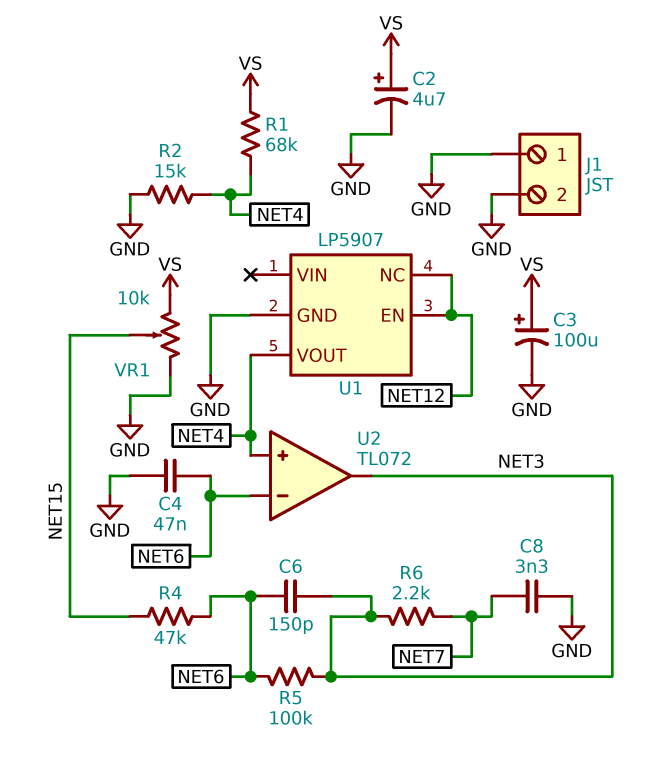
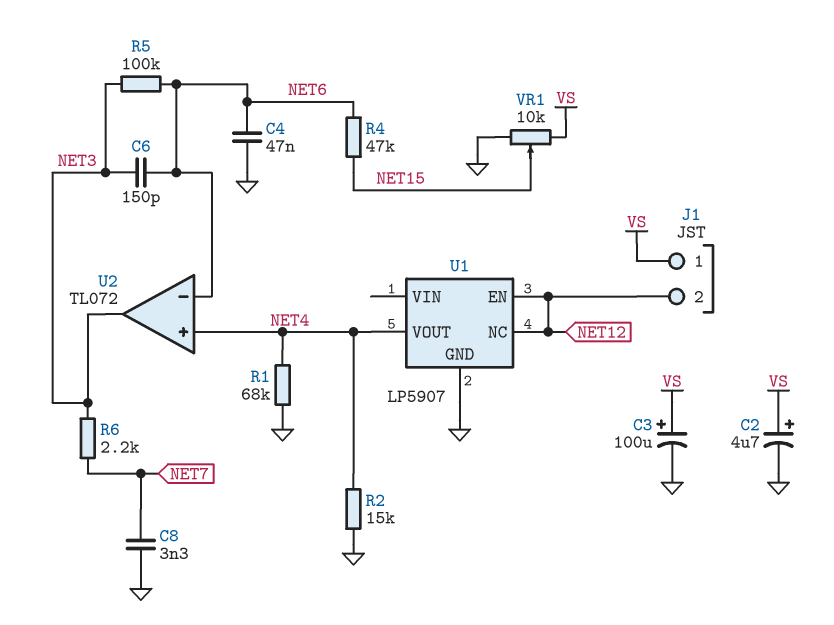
J1 pin 1: GND -> VS
J1 pin 2: GND -> NET12
R1: 68k (NET4, VS) -> 68k (GND, NET4)

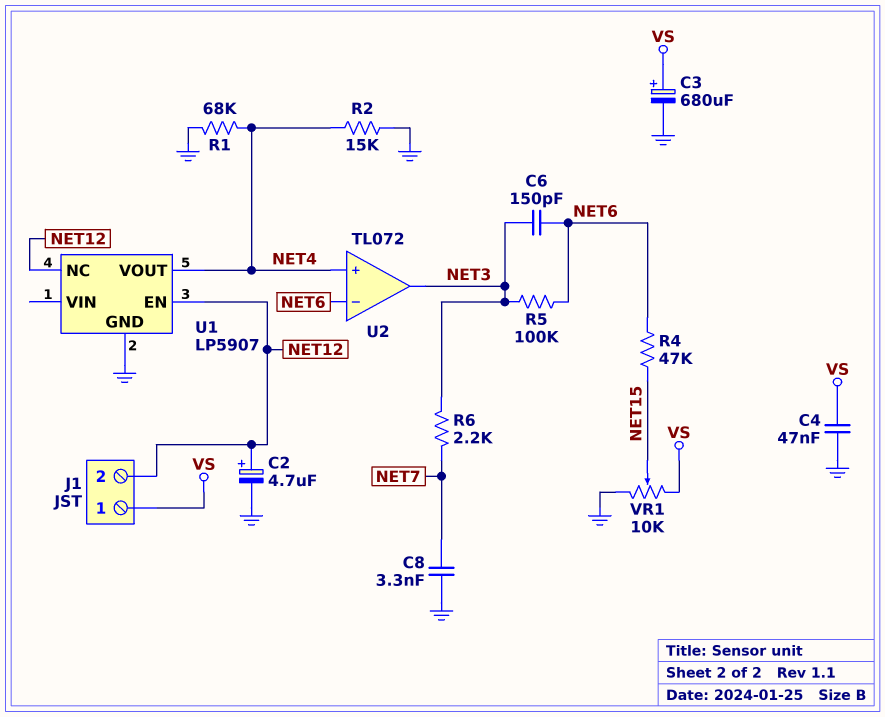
C2: 4.7uF (plus VS, minus GND) -> 4.7uF (plus NET12, minus GND)
C3: 100uF (plus VS, minus GND) -> 680uF (plus VS, minus GND)
C4: 47nF (GND, NET6) -> 47nF (GND, VS)

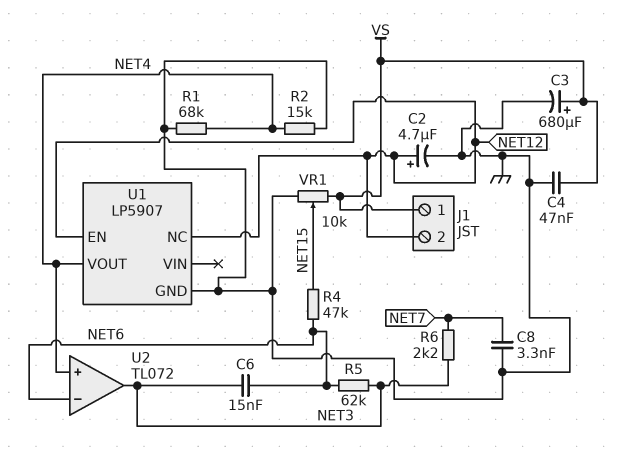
C6: 150pF (NET3, NET6) -> 15nF (NET3, NET6)
R5: 100k (NET3, NET6) -> 62k (NET3, NET6)

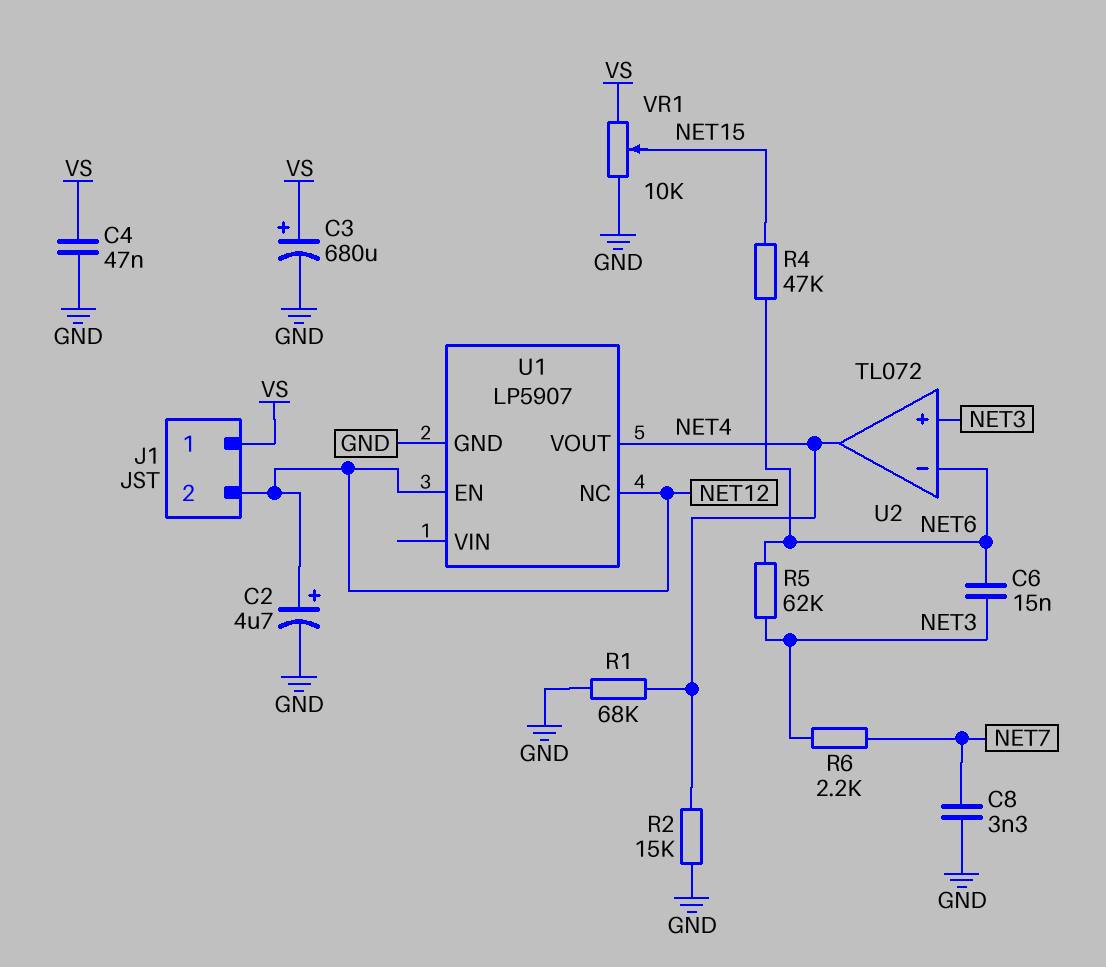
U2 pin in+: NET4 -> NET3
U2 pin out: NET3 -> NET4

